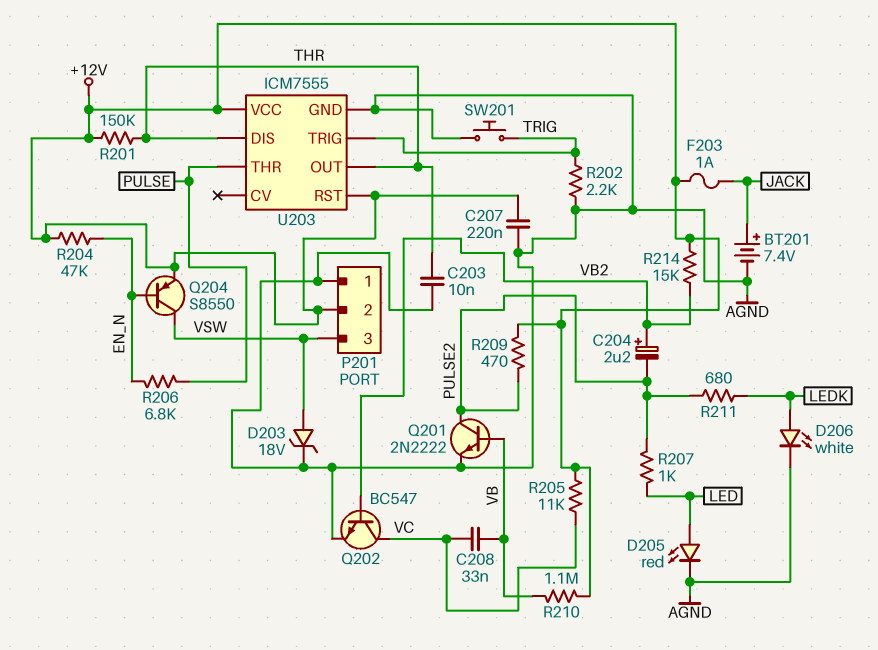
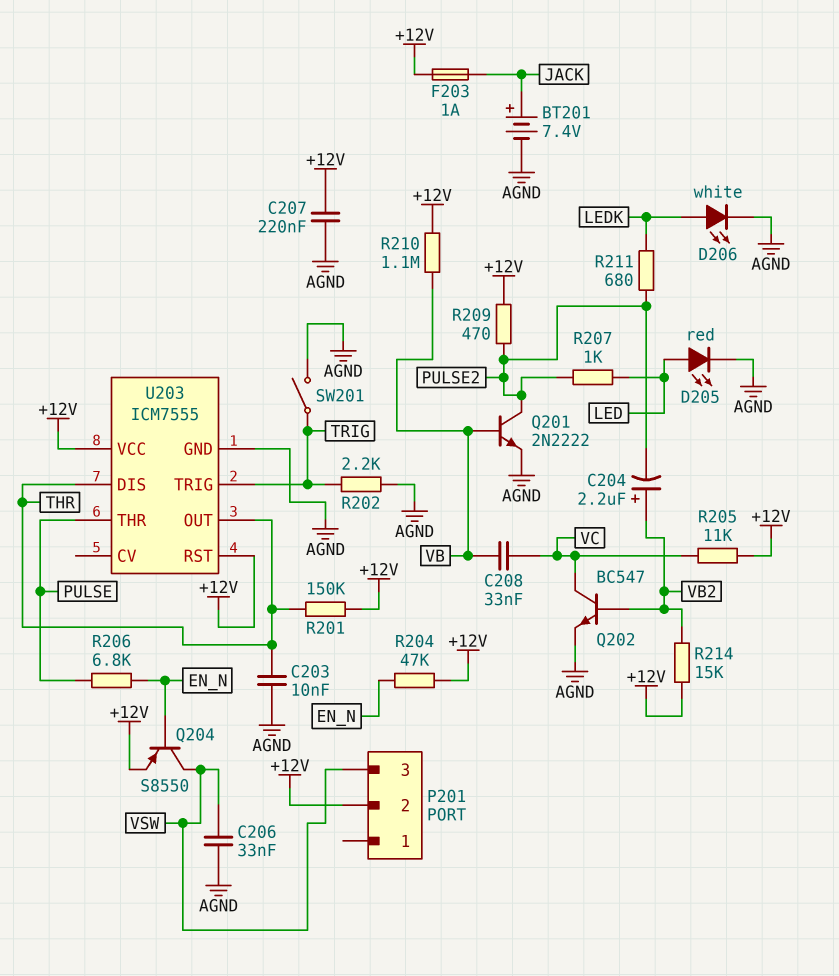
C206: none -> 33nF (AGND, VSW)
D203: zener 18V (A VSW, K AGND) -> none
P201 pin 1: AGND -> none
SW201: button (AGND, TRIG) -> switch (AGND, TRIG)

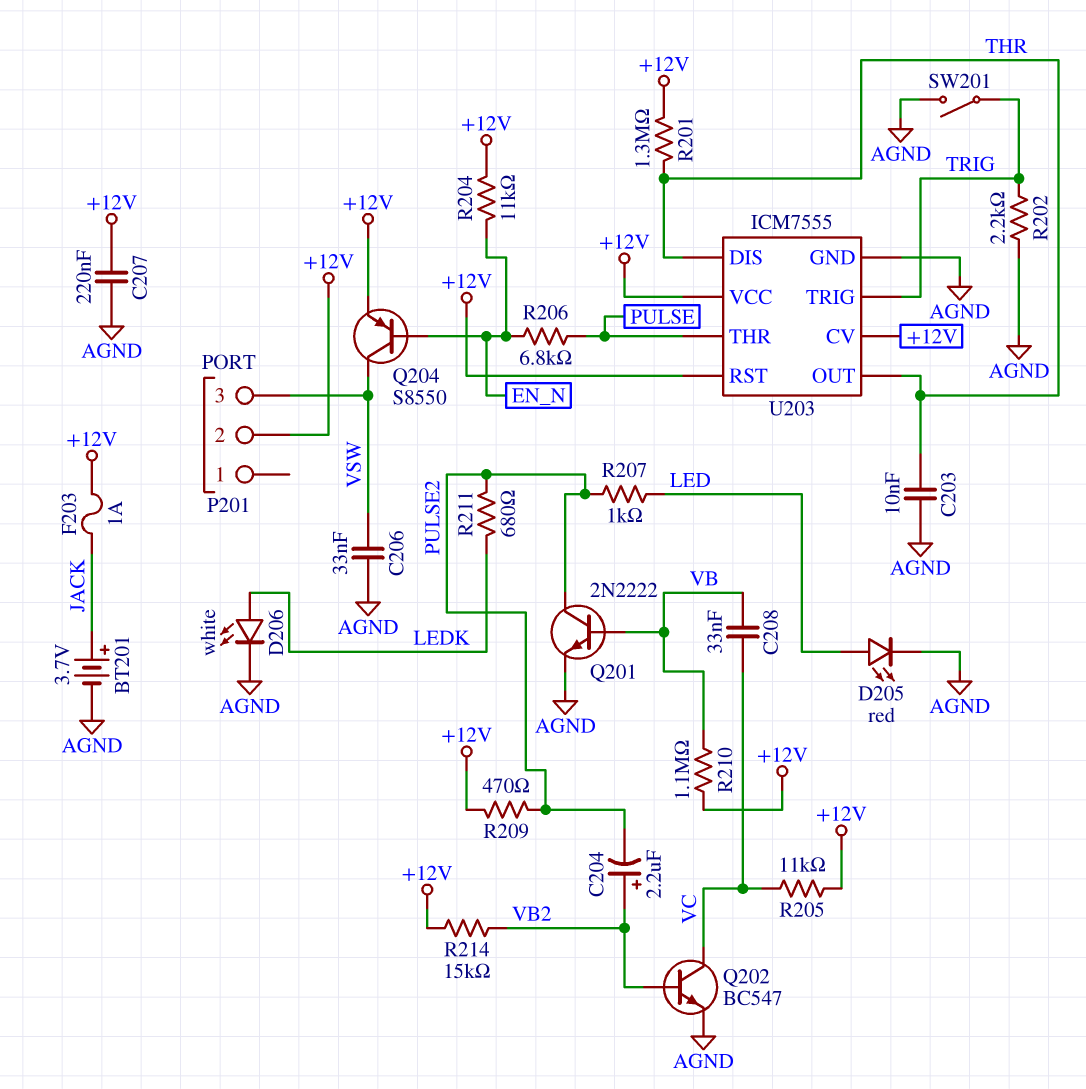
BT201: 7.4V (plus JACK, minus AGND) -> 3.7V (plus JACK, minus AGND)
R201: 150k (+12V, THR) -> 1.3M (+12V, THR)
R204: 47k (+12V, EN_N) -> 11k (+12V, EN_N)
U203 pin CV: none -> +12V

